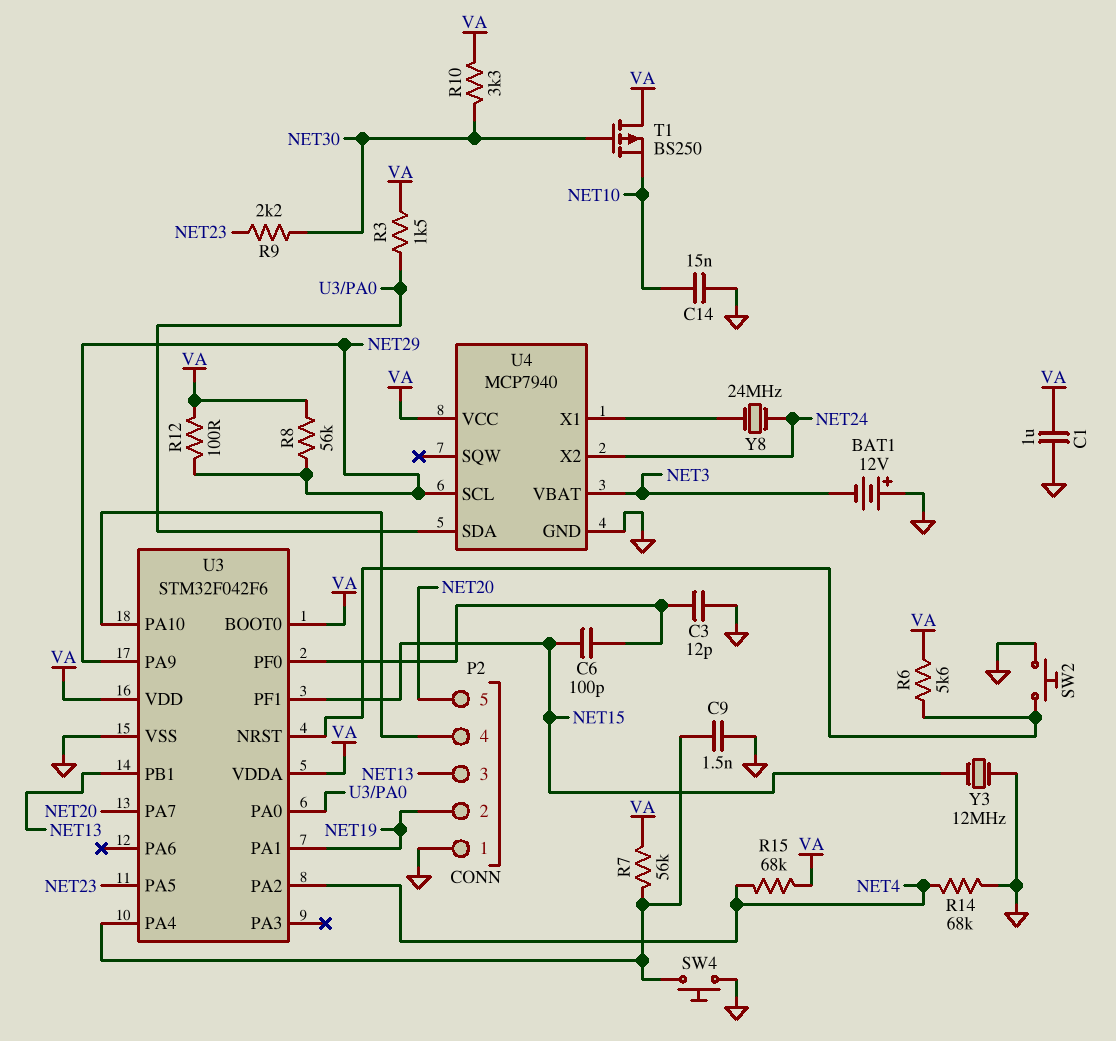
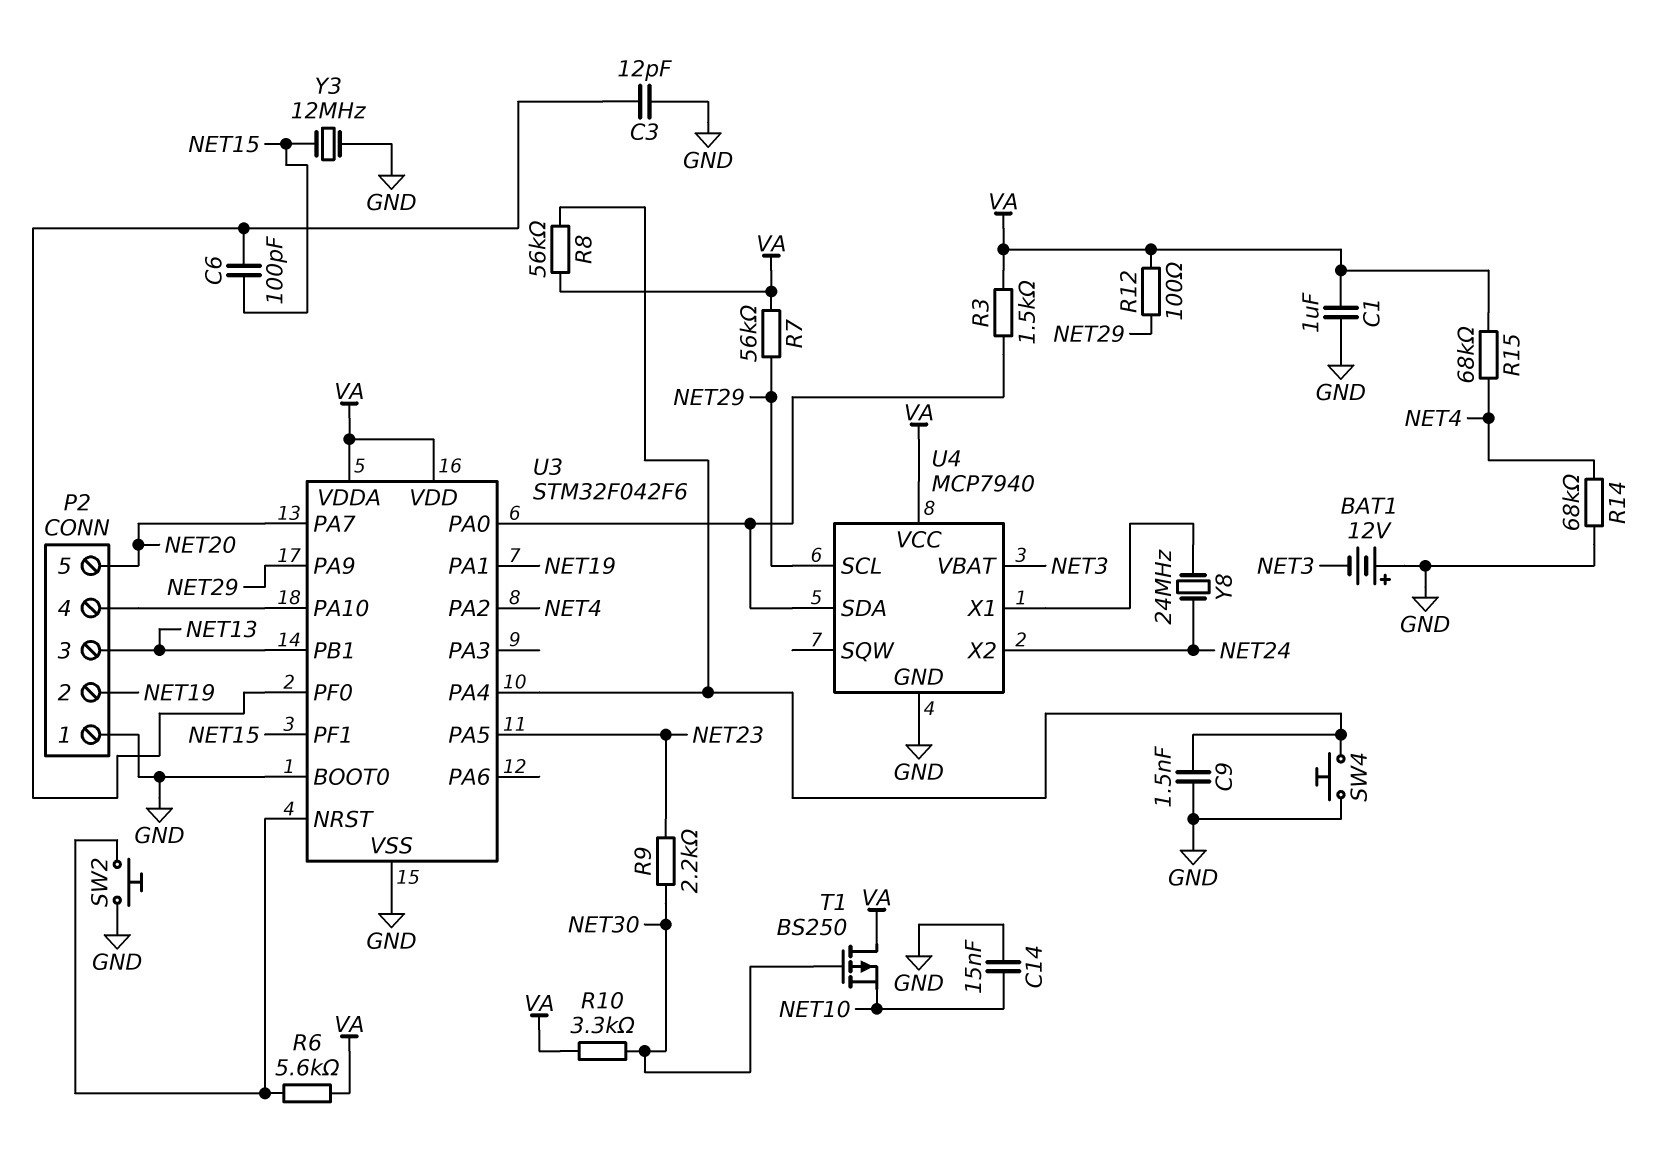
R7: 56k (U3/PA4, VA) -> 56k (NET29, VA)
R8: 56k (NET29, VA) -> 56k (U3/PA4, VA)
U3 pin BOOT0: VA -> GND

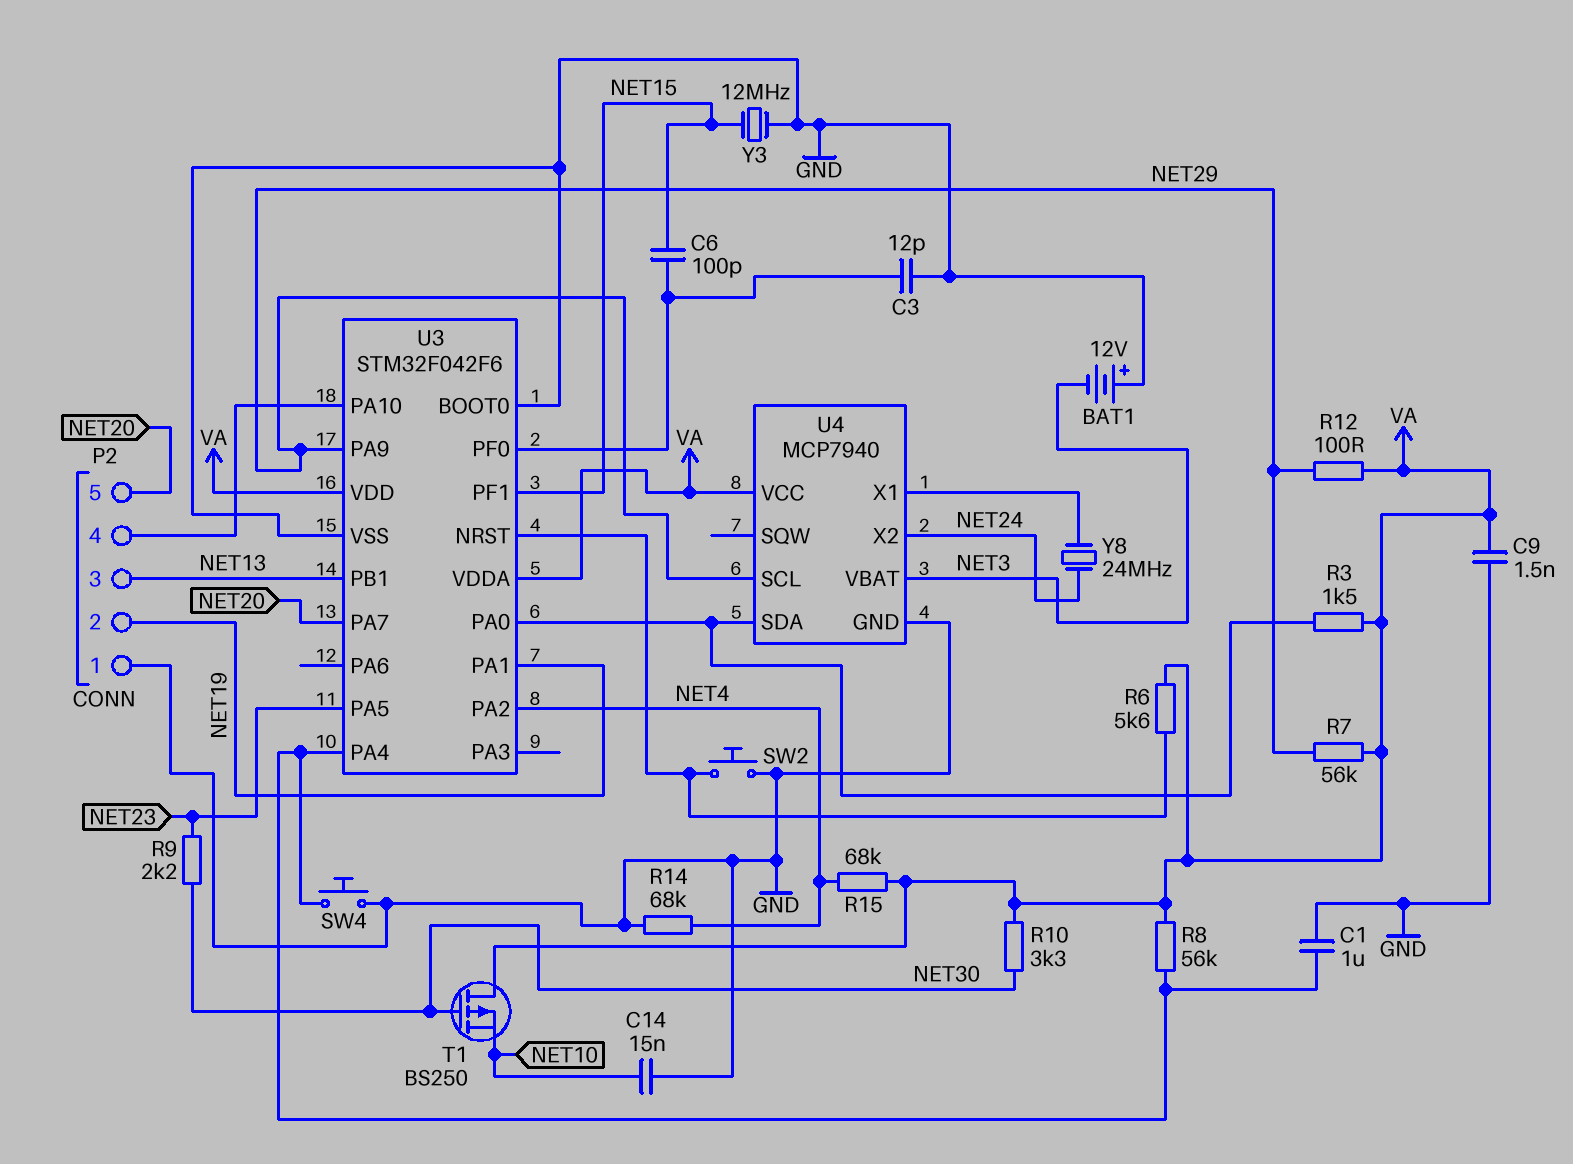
C1: 1uF (GND, VA) -> 1uF (GND, U3/PA4)
C9: 1.5nF (GND, U3/PA4) -> 1.5nF (GND, VA)

